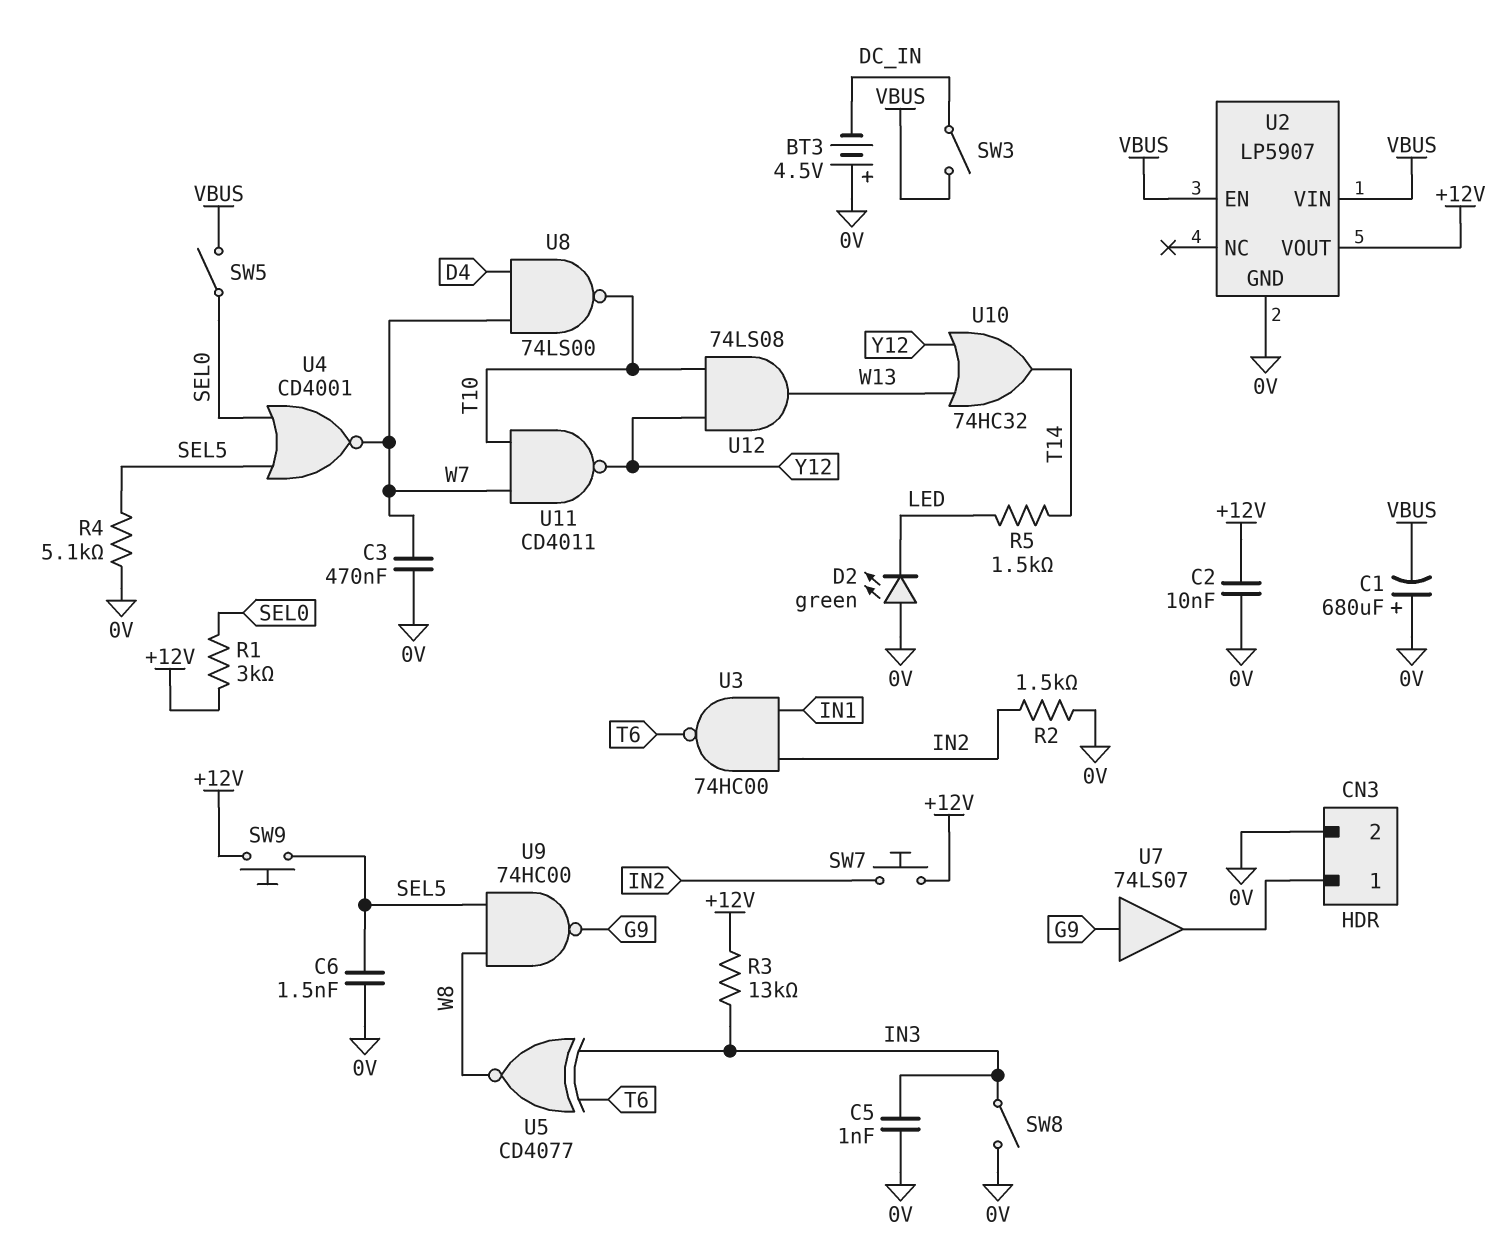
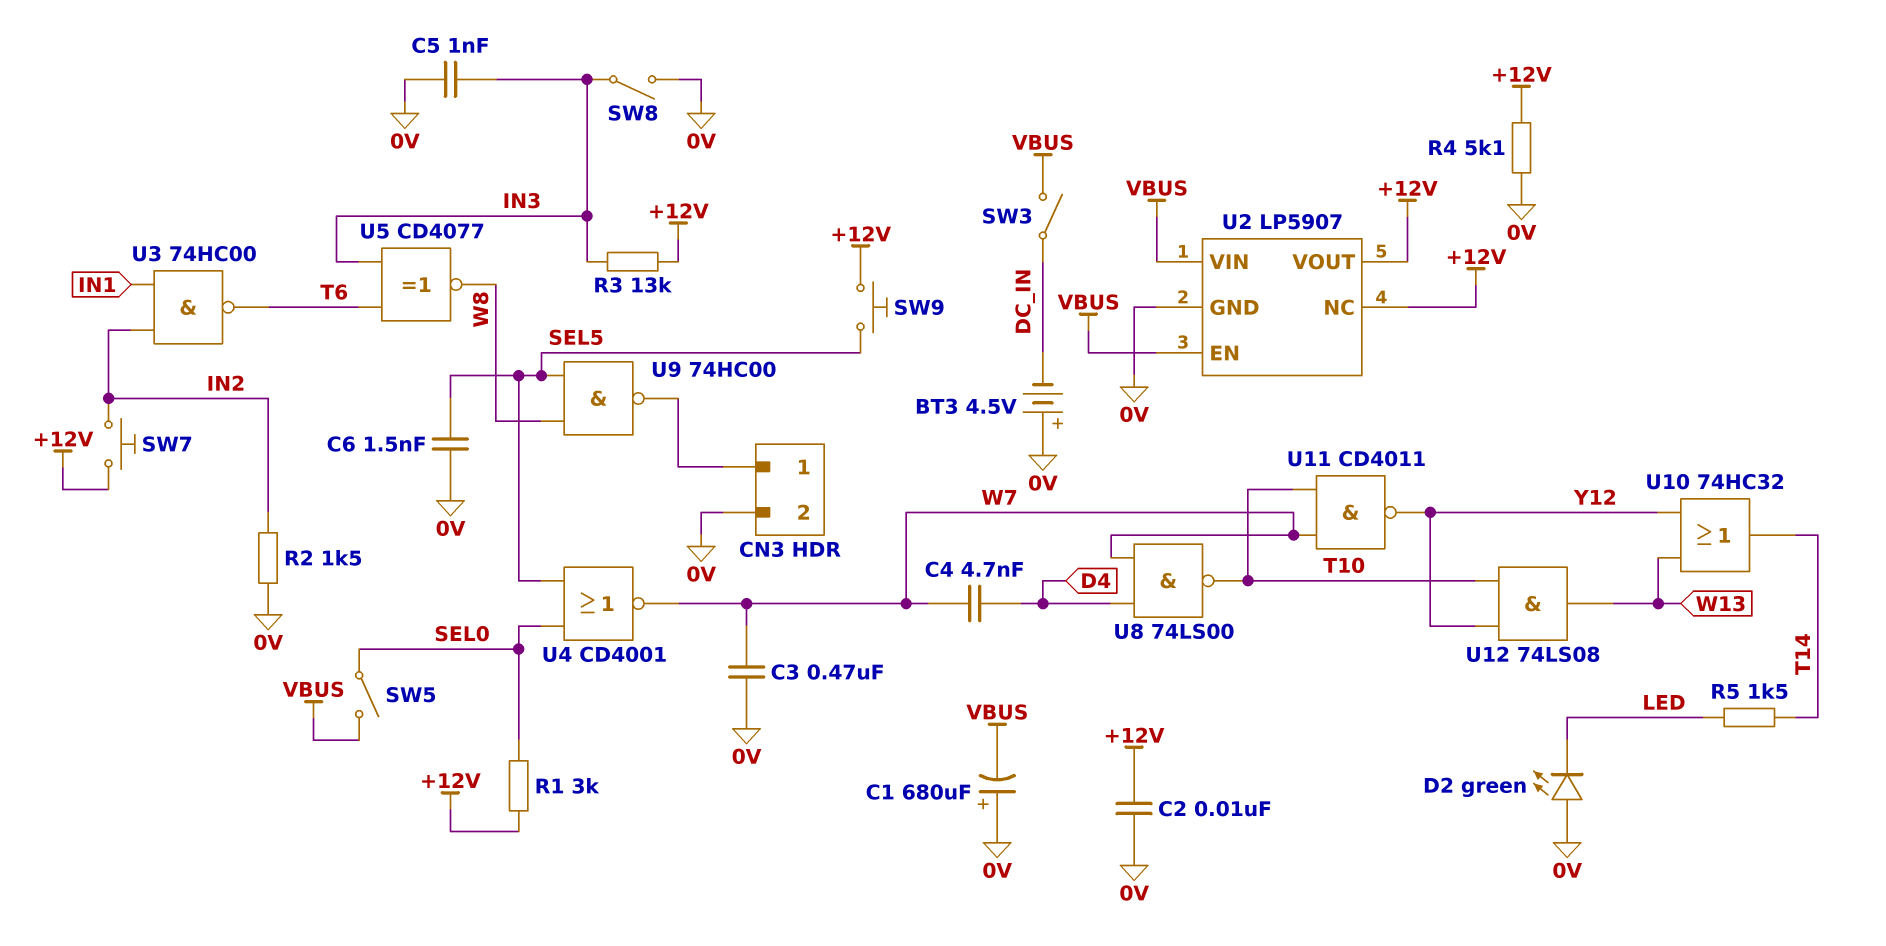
C4: none -> 4.7nF (D4, W7)
R4: 5.1k (0V, SEL5) -> 5.1k (+12V, 0V)
U2 pin NC: none -> +12V
U7: buffer 74LS07 (in G9, out CN3/1) -> none
U9: NAND 74HC00 (in SEL5, in W8, out G9) -> NAND 74HC00 (in SEL5, in W8, out CN3/1)

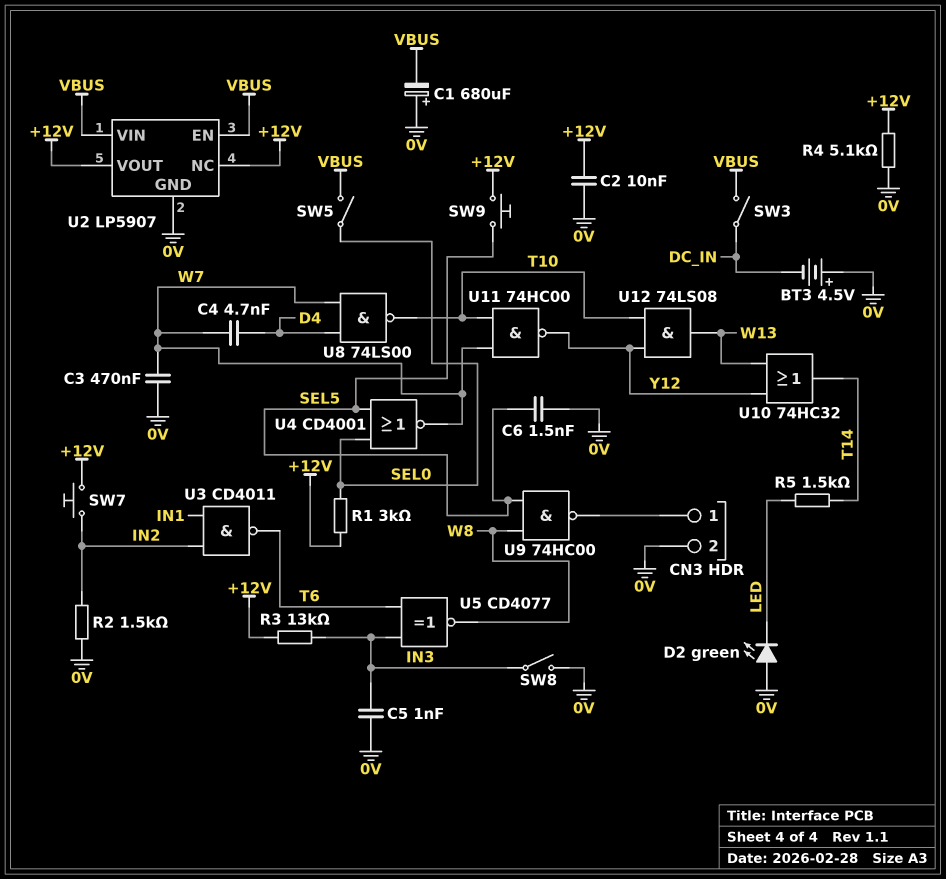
U3: NAND 74HC00 (in IN1, in IN2, out T6) -> NAND CD4011 (in IN1, in IN2, out T6)
U11: NAND CD4011 (in T10, in W7, out Y12) -> NAND 74HC00 (in T10, in W7, out Y12)

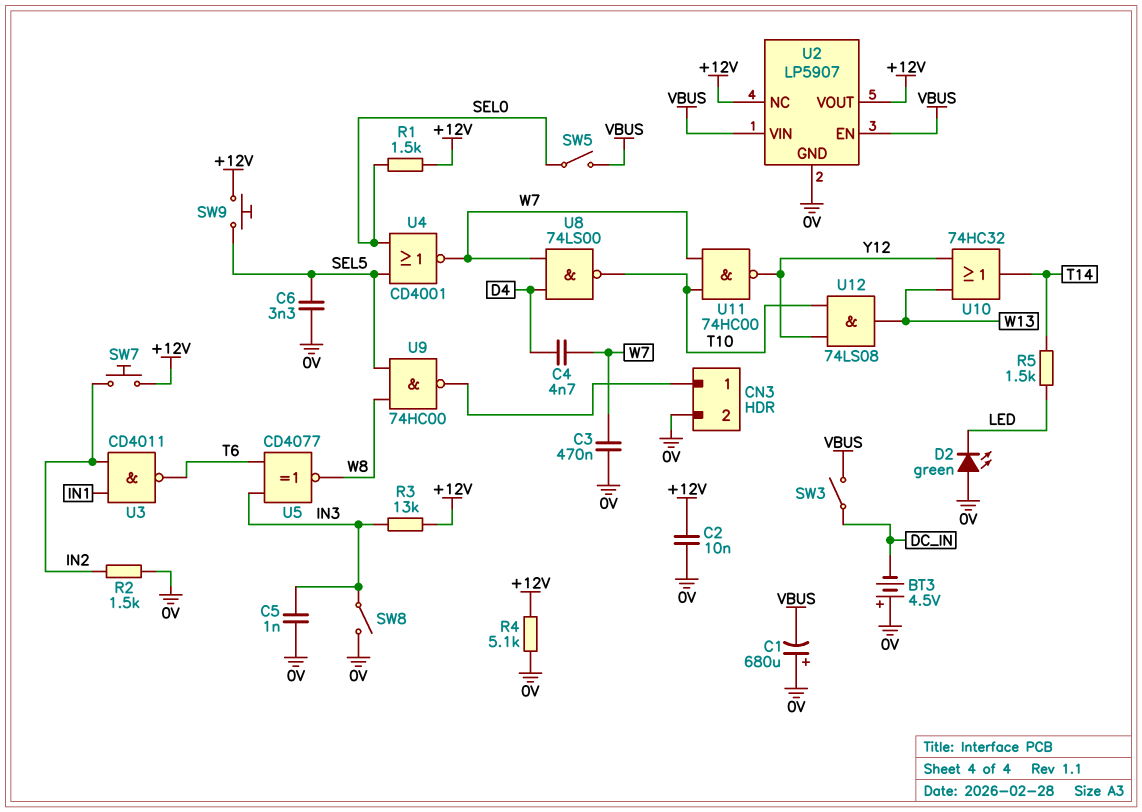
C6: 1.5nF (0V, SEL5) -> 3.3nF (0V, SEL5)
R1: 3k (+12V, SEL0) -> 1.5k (+12V, SEL0)

